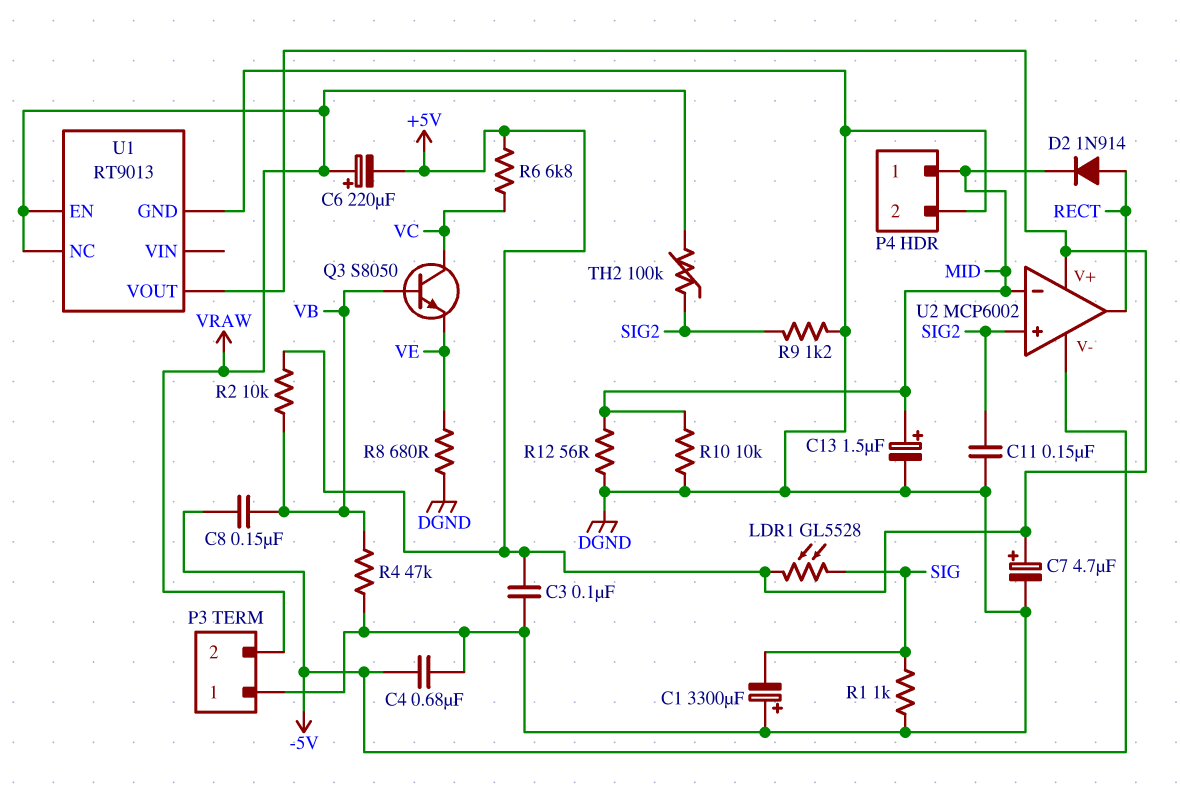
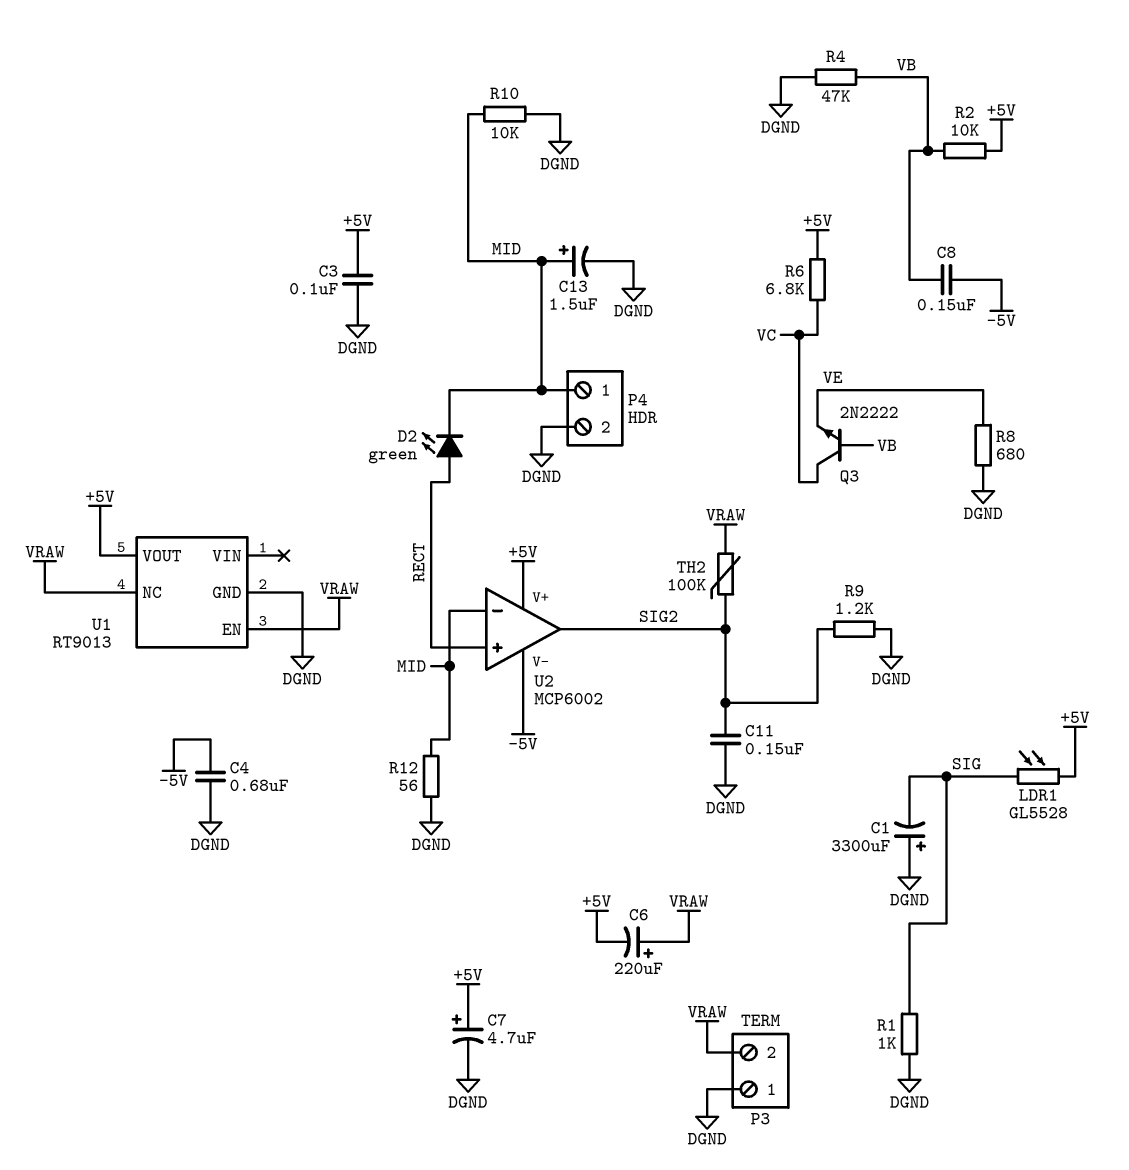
D2: diode 1N914 (A RECT, K MID) -> LED green (A RECT, K MID)
Q3: NPN S8050 (B VB, C VC, E VE) -> NPN 2N2222 (B VB, C VC, E VE)
U2 pin in+: SIG2 -> RECT
U2 pin out: RECT -> SIG2

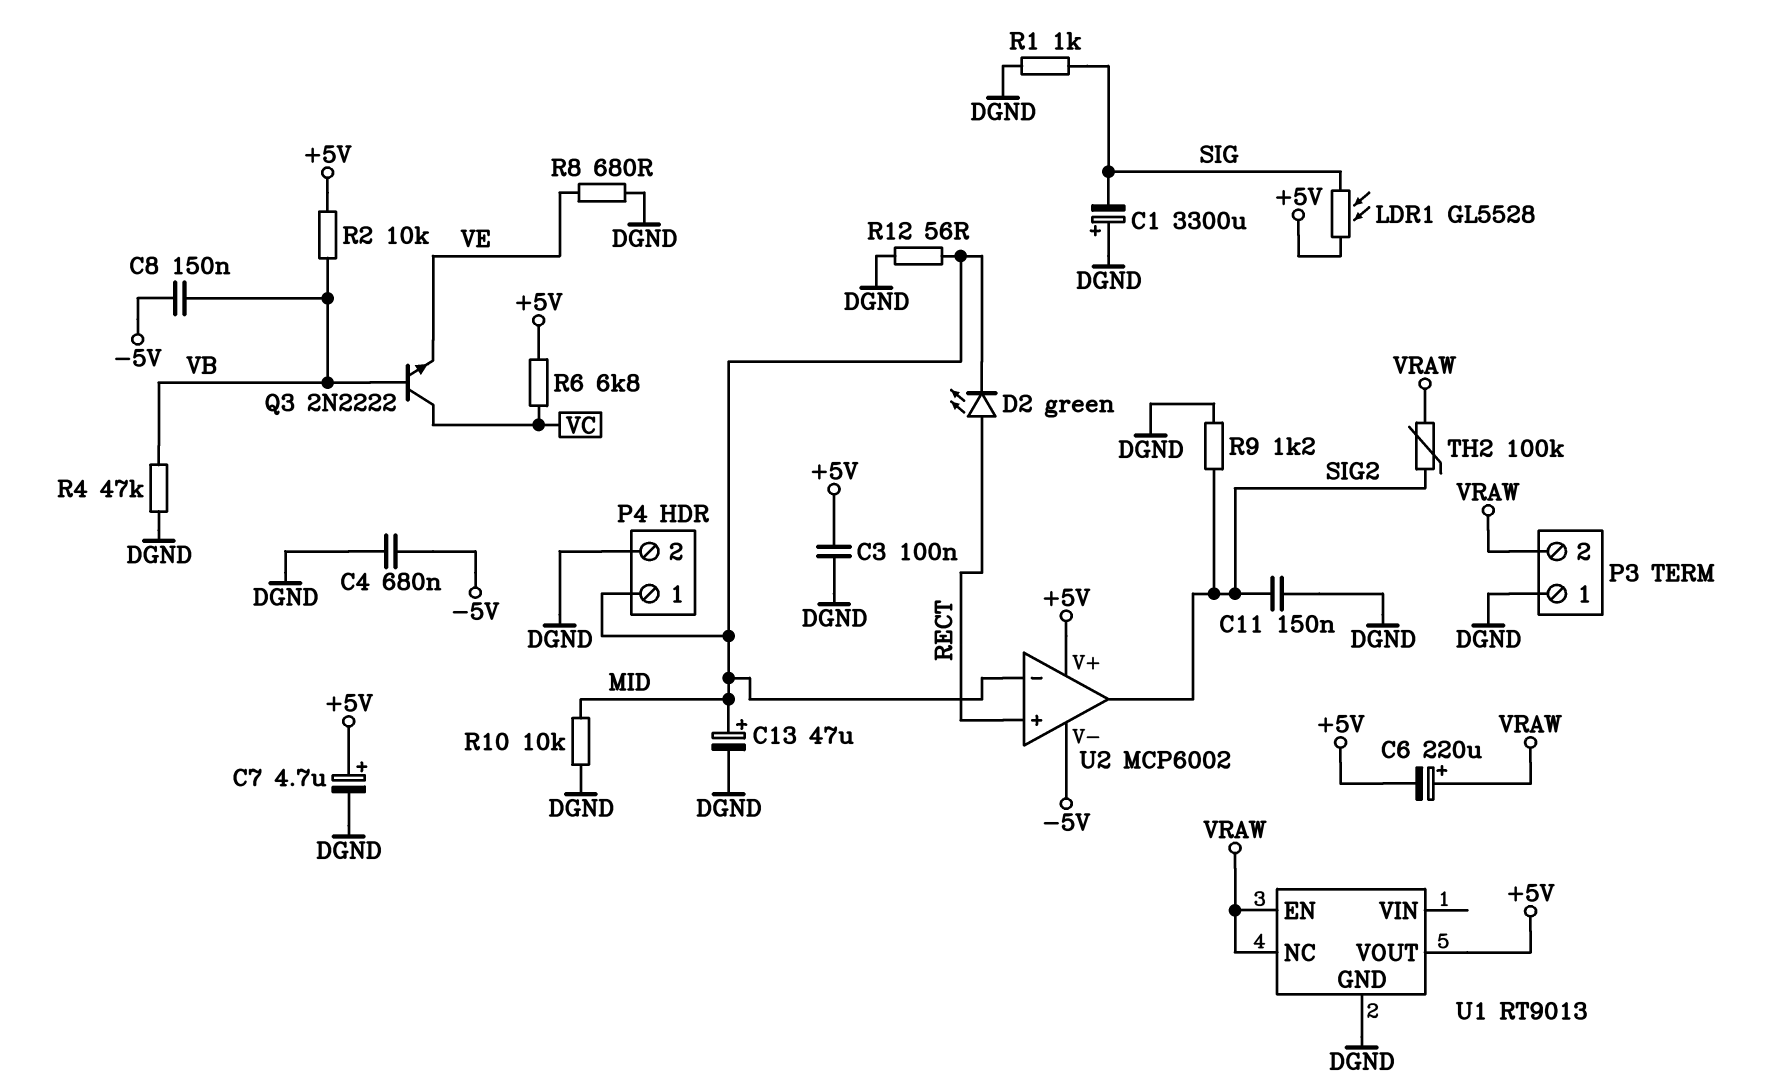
C13: 1.5uF (plus MID, minus DGND) -> 47uF (plus MID, minus DGND)

